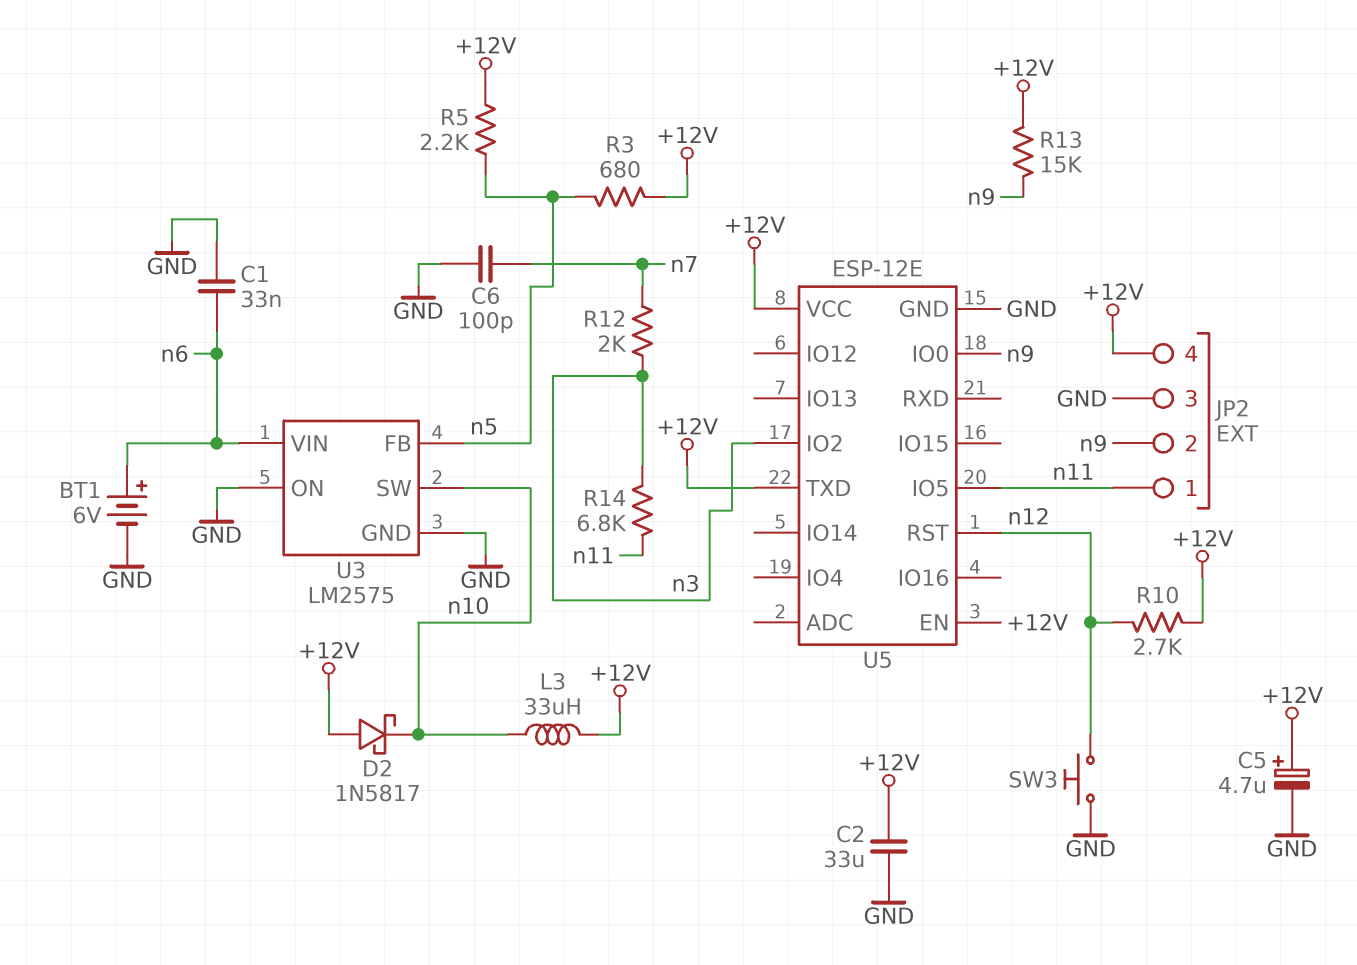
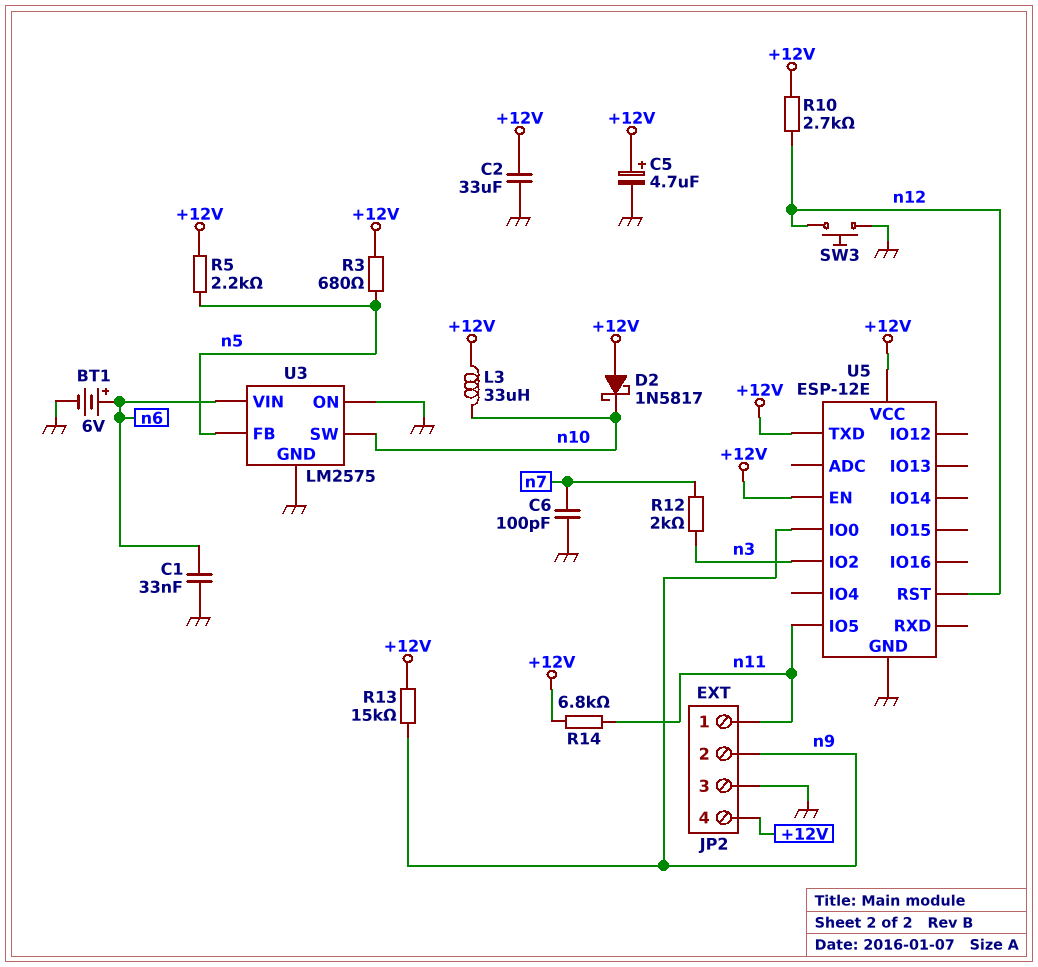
R14: 6.8k (n3, n11) -> 6.8k (+12V, n11)

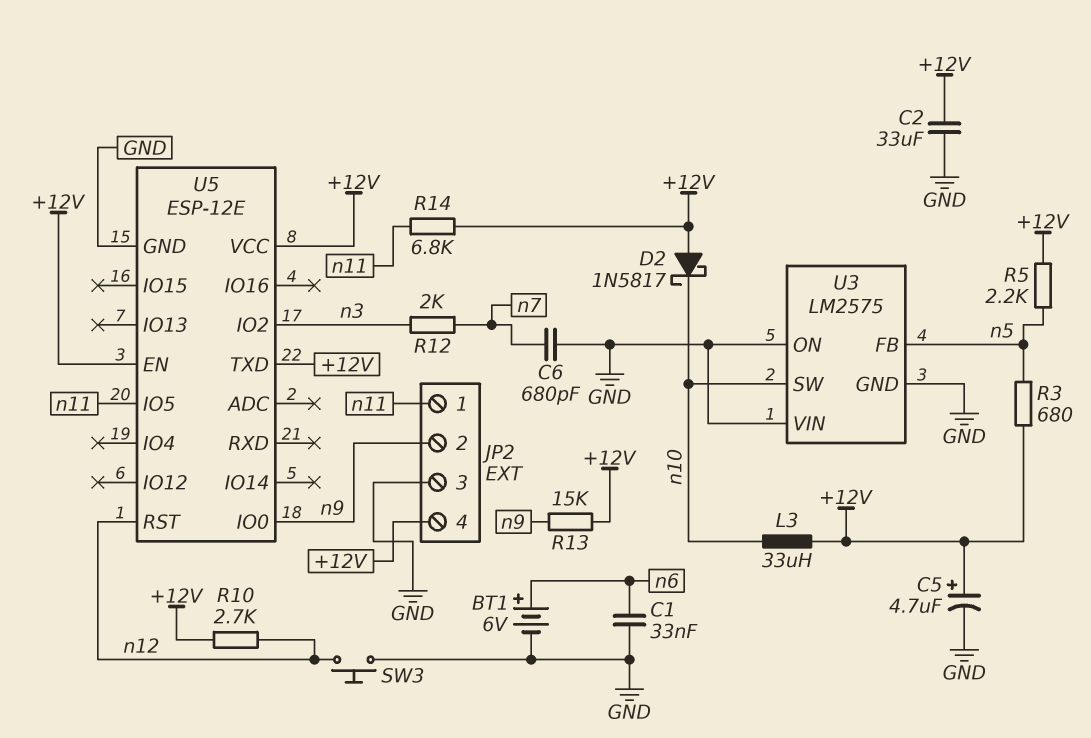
C6: 100pF (GND, n7) -> 680pF (GND, n7)
U3 pin VIN: n6 -> GND

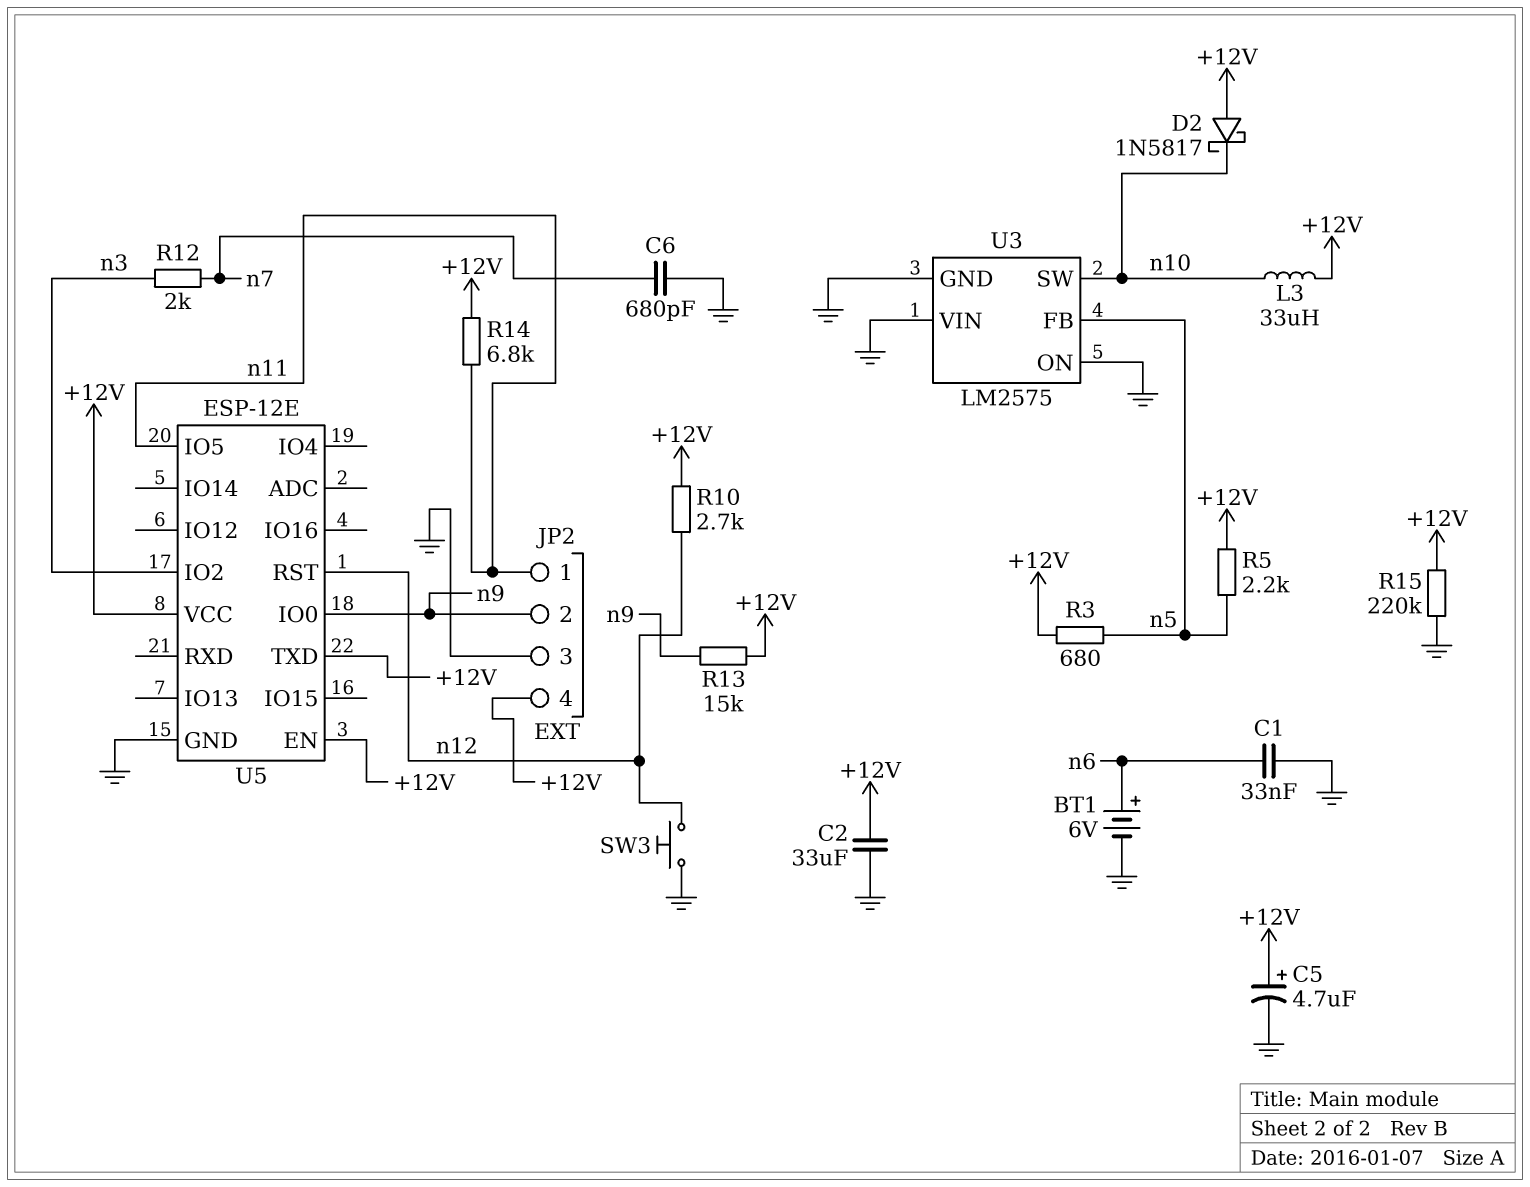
R15: none -> 220k (+12V, GND)

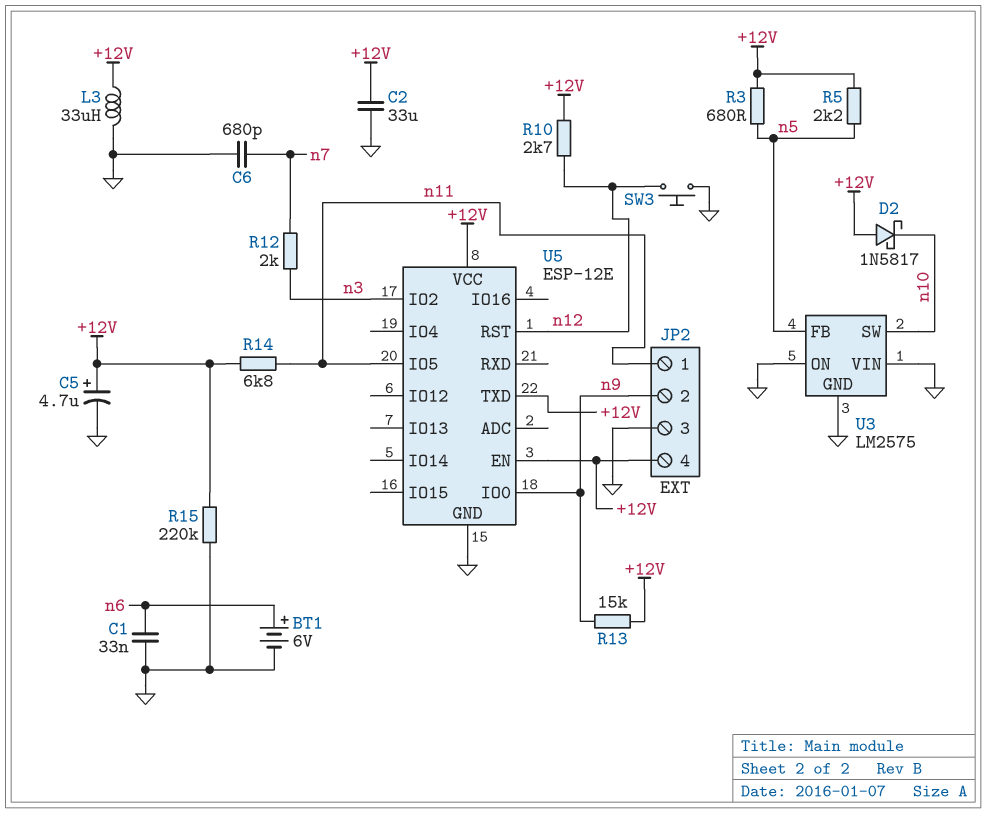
L3: 33uH (+12V, n10) -> 33uH (+12V, GND)

